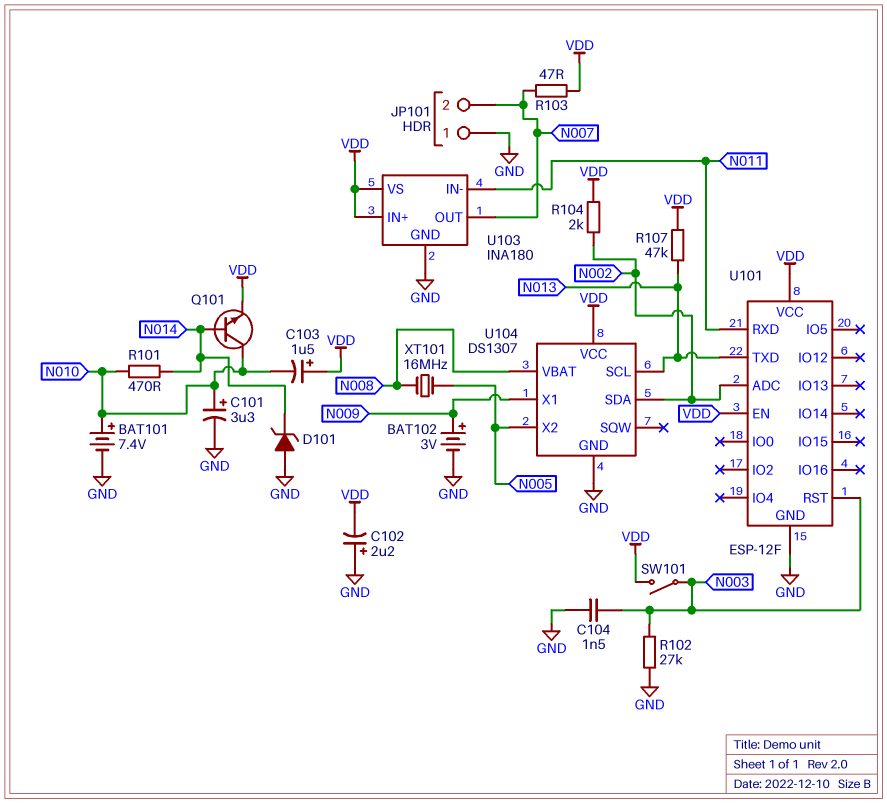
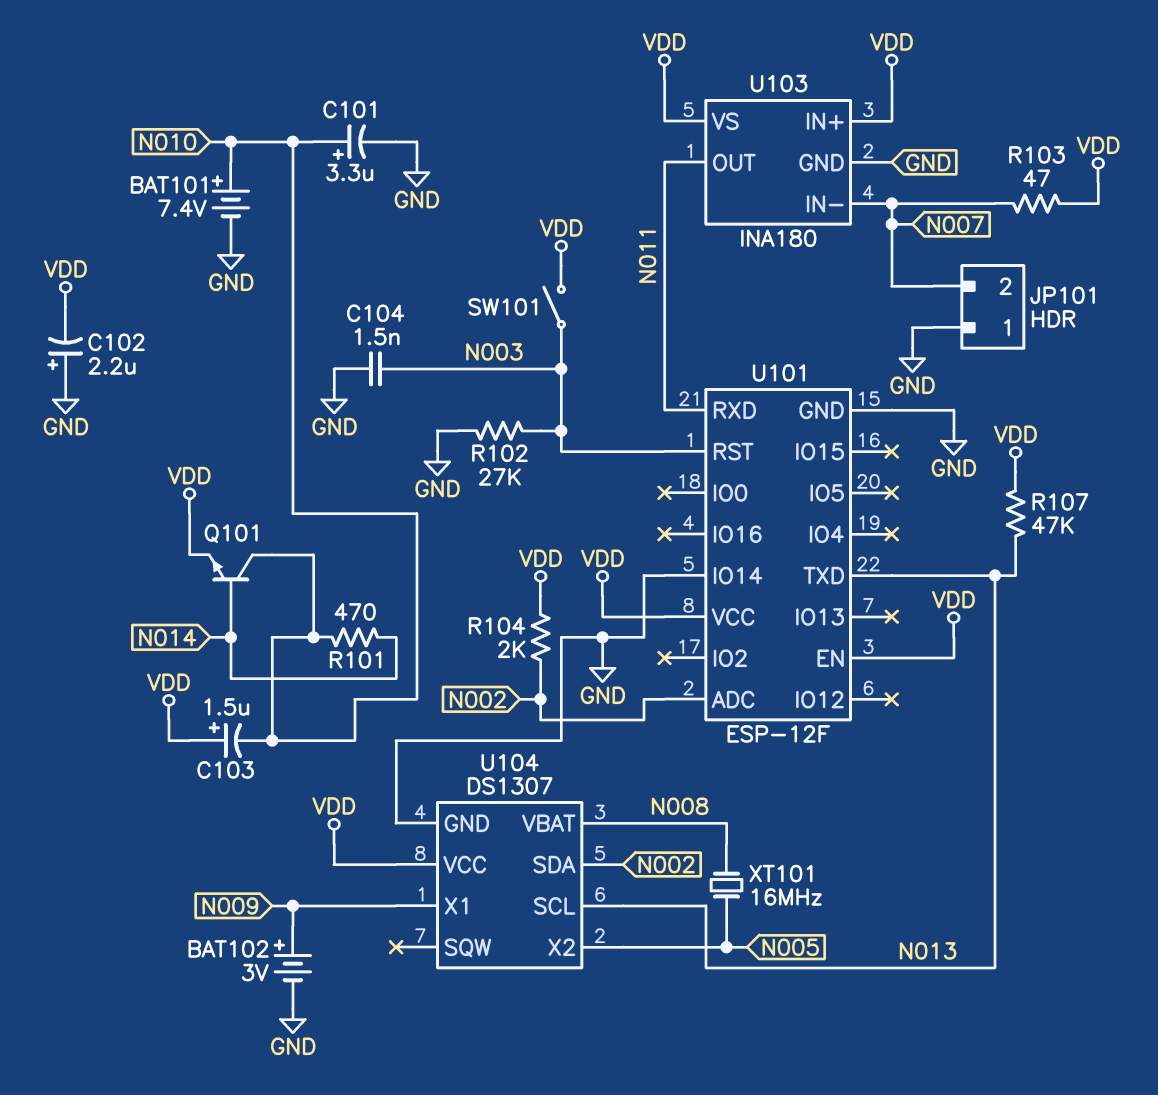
D101: zener (A GND, K N014) -> none
U101 pin IO14: none -> GND
U103 pin IN-: N011 -> N007
U103 pin OUT: N007 -> N011

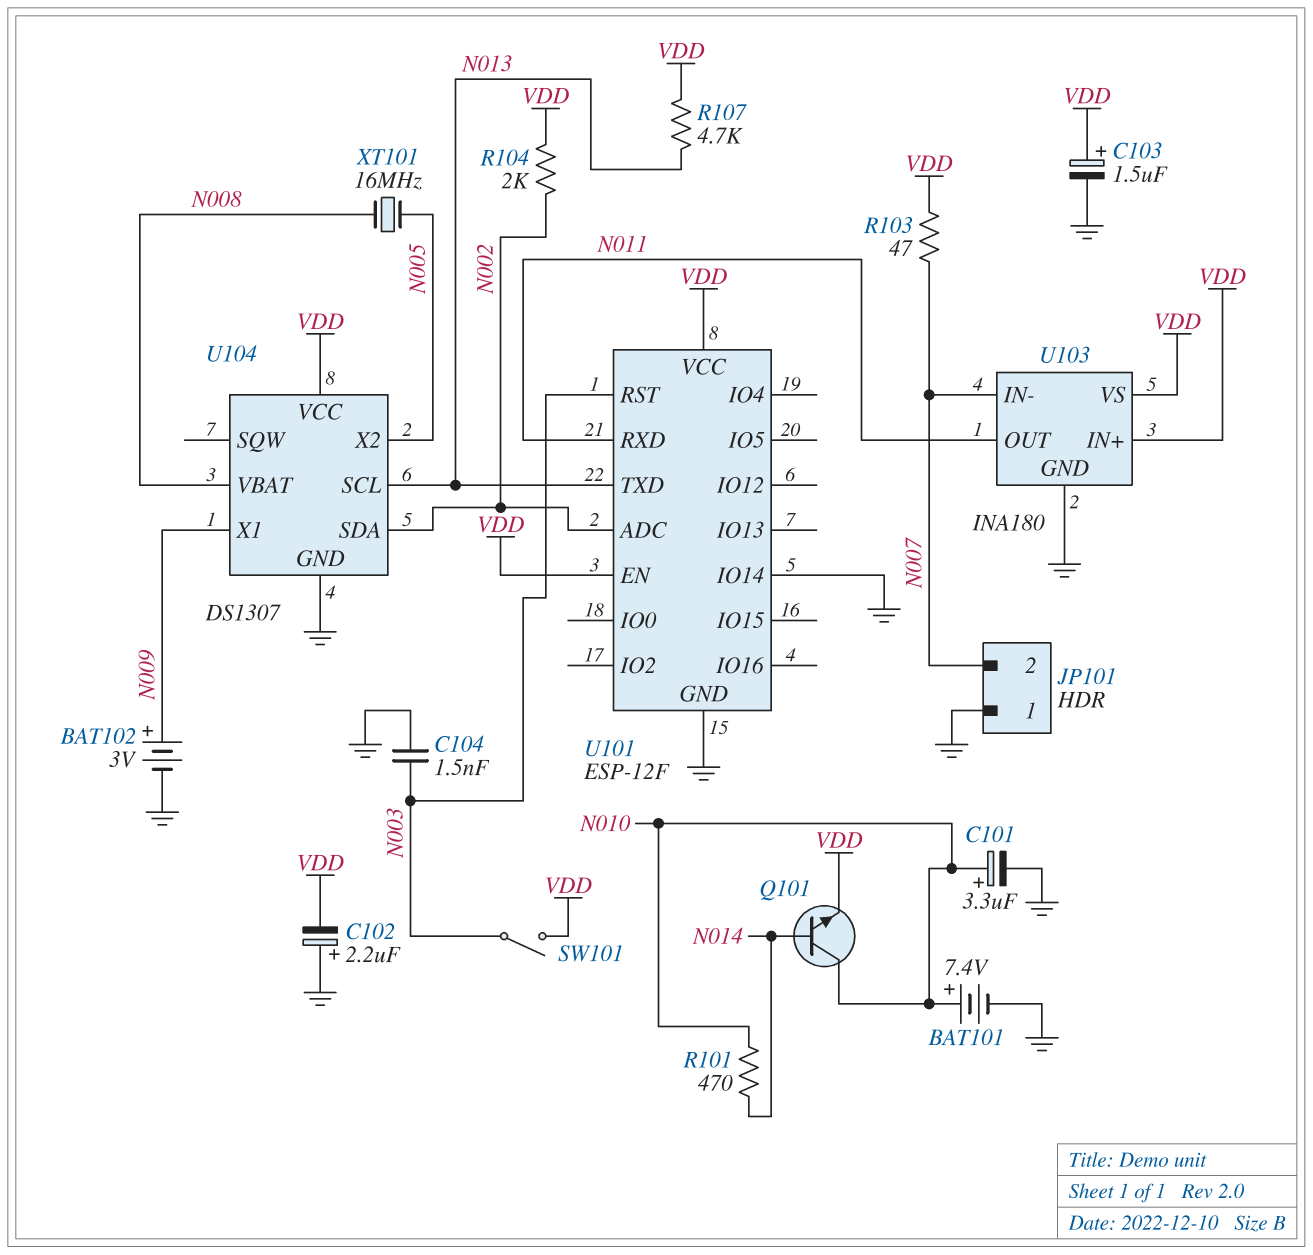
C103: 1.5uF (plus VDD, minus N010) -> 1.5uF (plus VDD, minus GND)
R102: 27k (GND, N003) -> none
R107: 47k (N013, VDD) -> 4.7k (N013, VDD)

